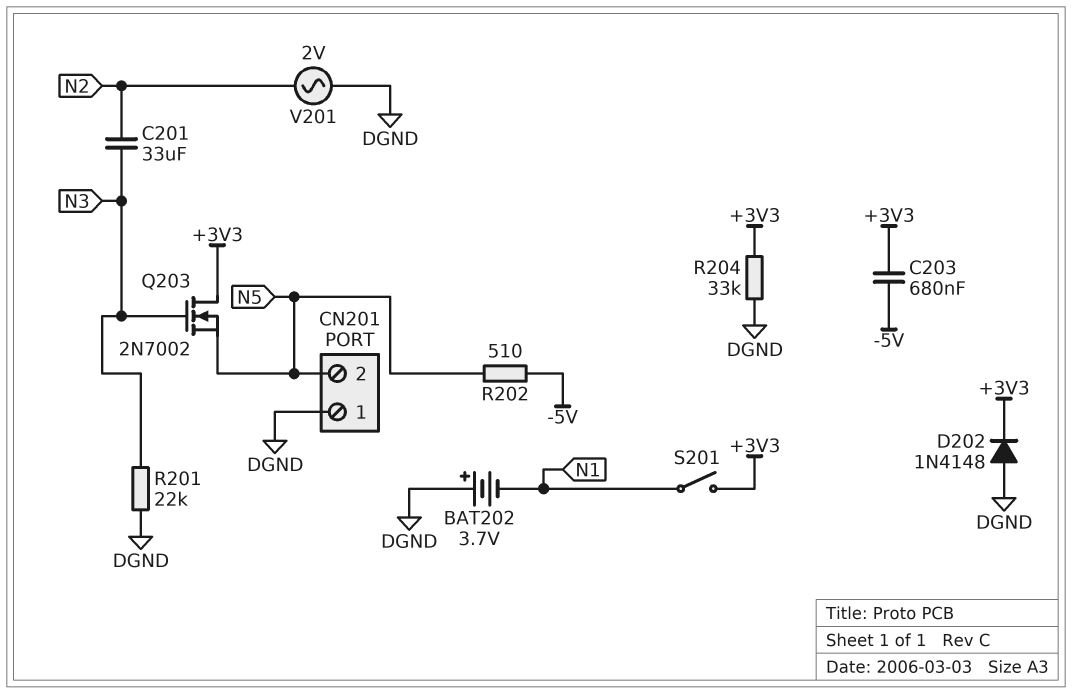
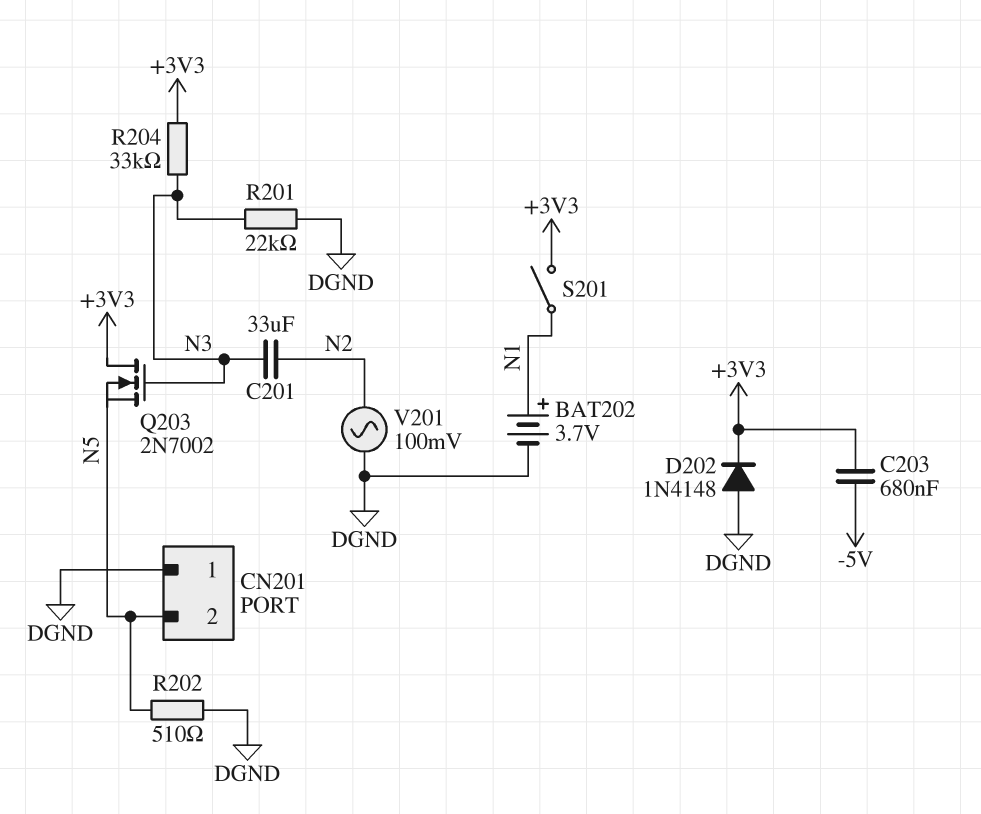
BAT202: 3.7V (plus DGND, minus N1) -> 3.7V (plus N1, minus DGND)
R202: 510 (-5V, N5) -> 510 (DGND, N5)
R204: 33k (+3V3, DGND) -> 33k (+3V3, N3)
V201: AC 2V (DGND, N2) -> AC 100mV (DGND, N2)

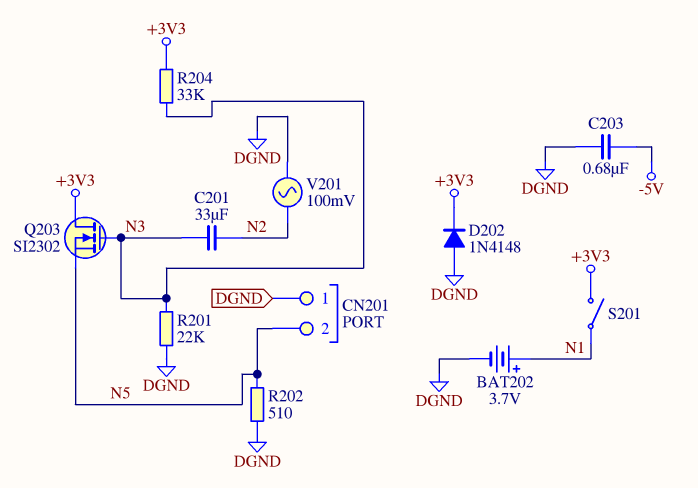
C203: 680nF (+3V3, -5V) -> 680nF (-5V, DGND)
Q203: NMOS 2N7002 (G N3, D +3V3, S N5) -> NMOS SI2302 (G N3, D +3V3, S N5)

